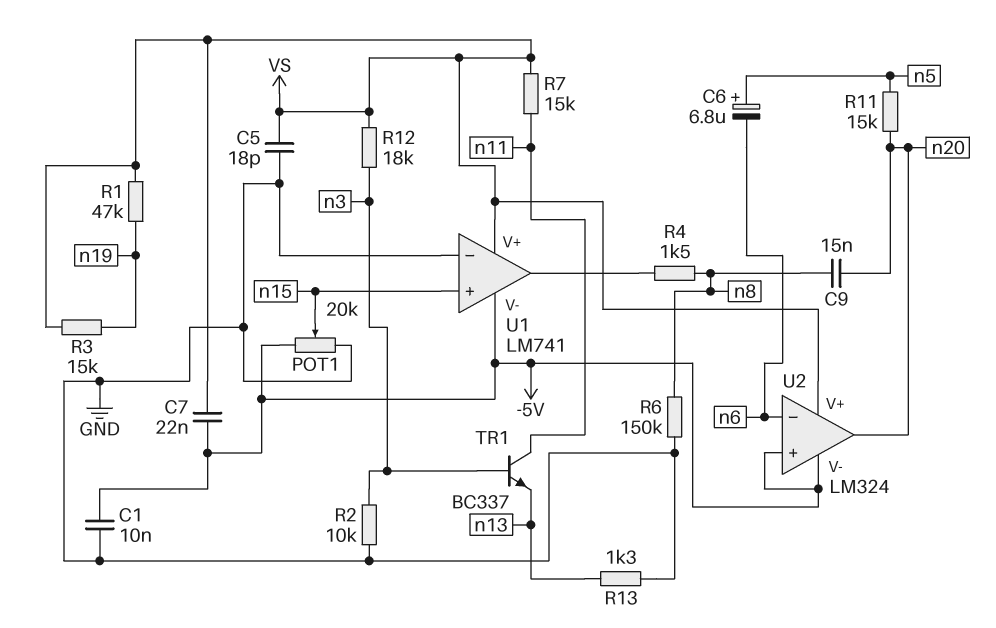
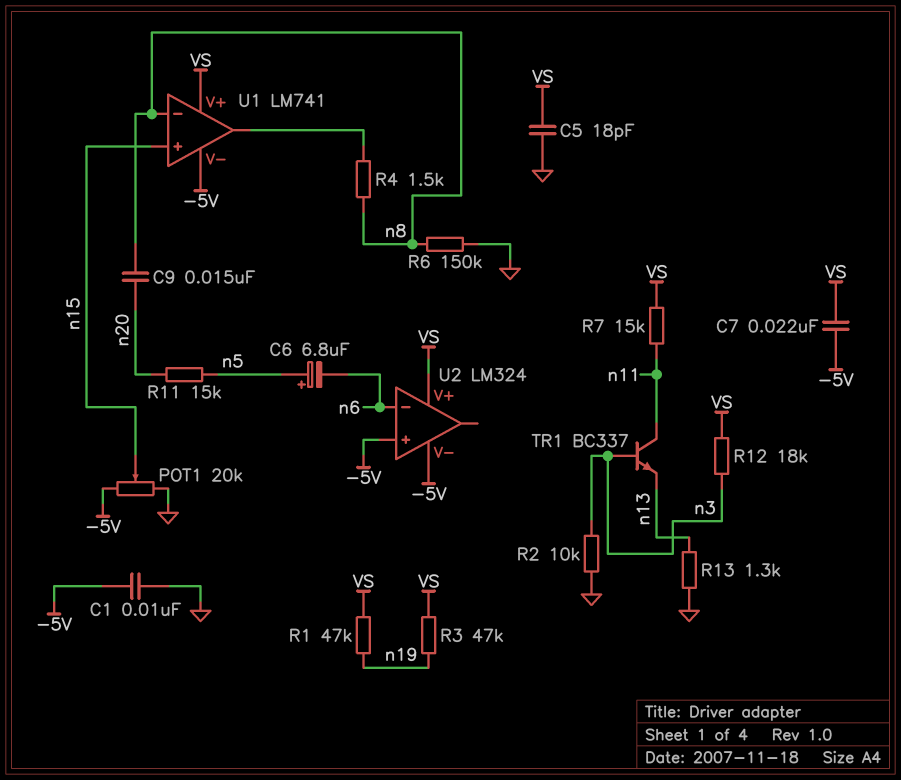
R3: 15k (VS, n19) -> 47k (VS, n19)
U1 pin in-: GND -> n8
U2 pin out: n20 -> none

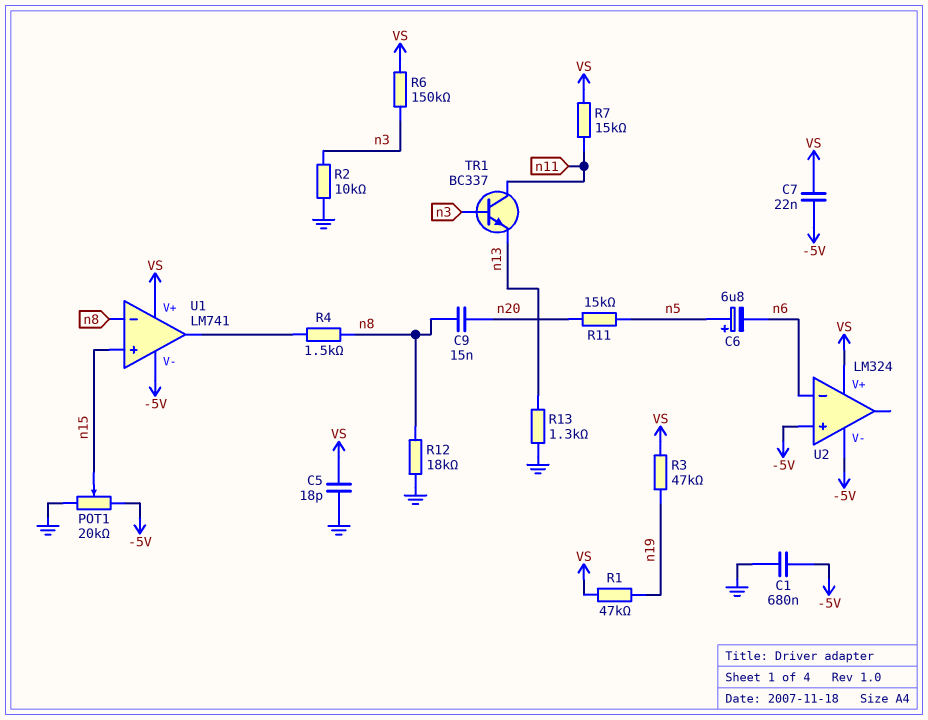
C1: 10nF (-5V, GND) -> 680nF (-5V, GND)
R6: 150k (GND, n8) -> 150k (VS, n3)
R12: 18k (VS, n3) -> 18k (GND, n8)

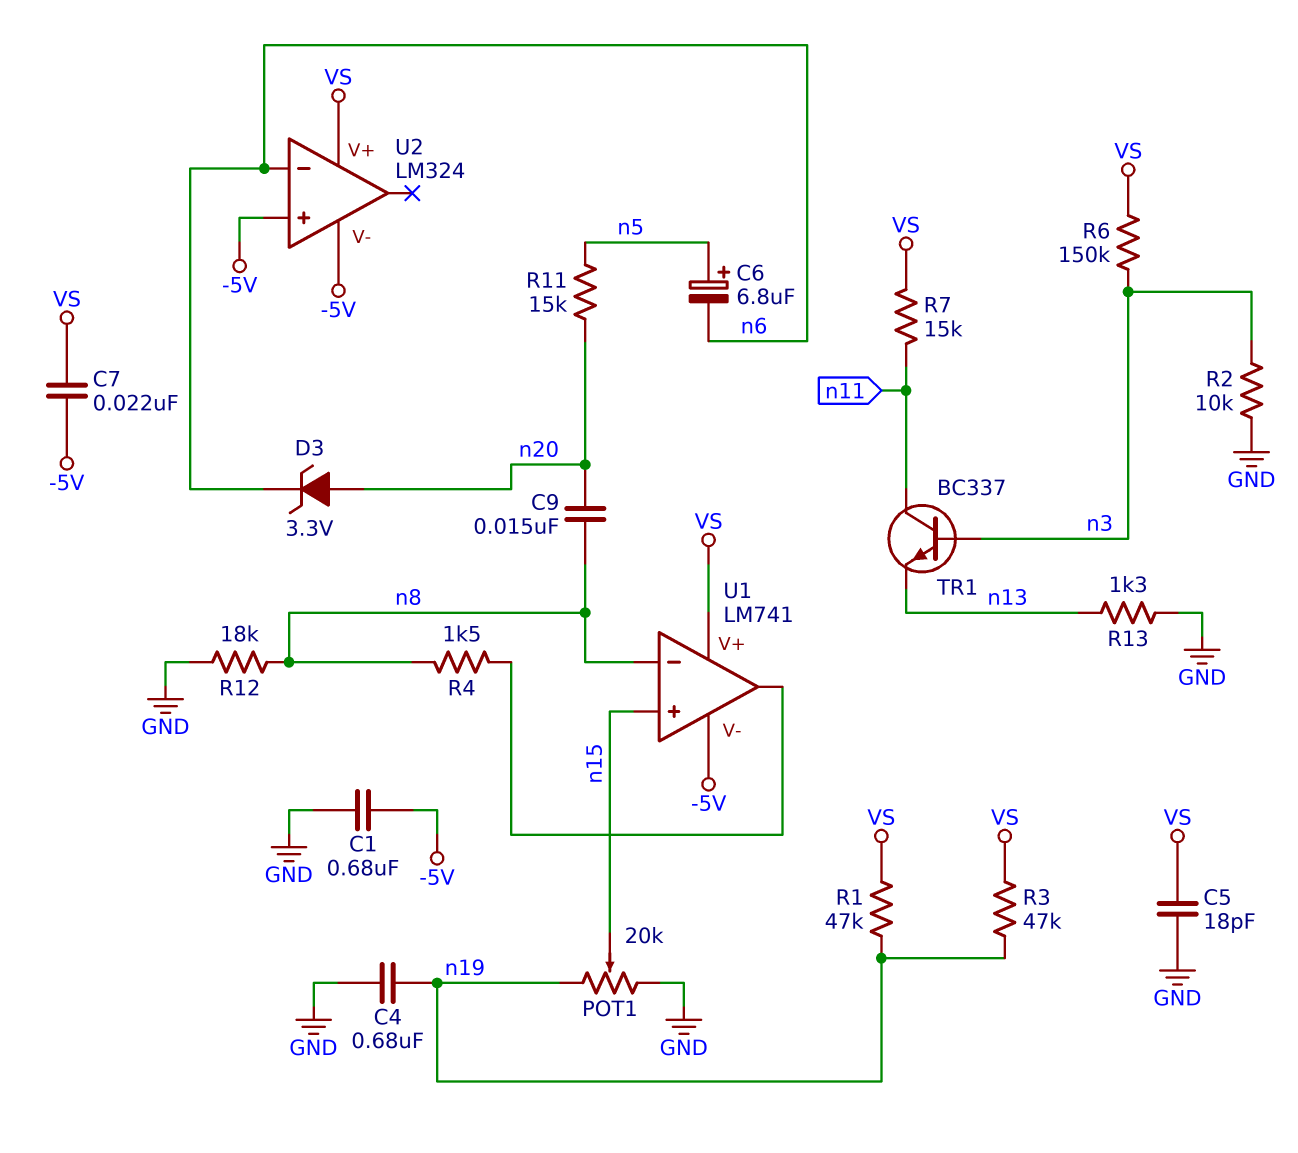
C4: none -> 680nF (GND, n19)
D3: none -> zener 3.3V (A n20, K n6)
POT1: 20k (-5V, GND, wiper n15) -> 20k (GND, n19, wiper n15)

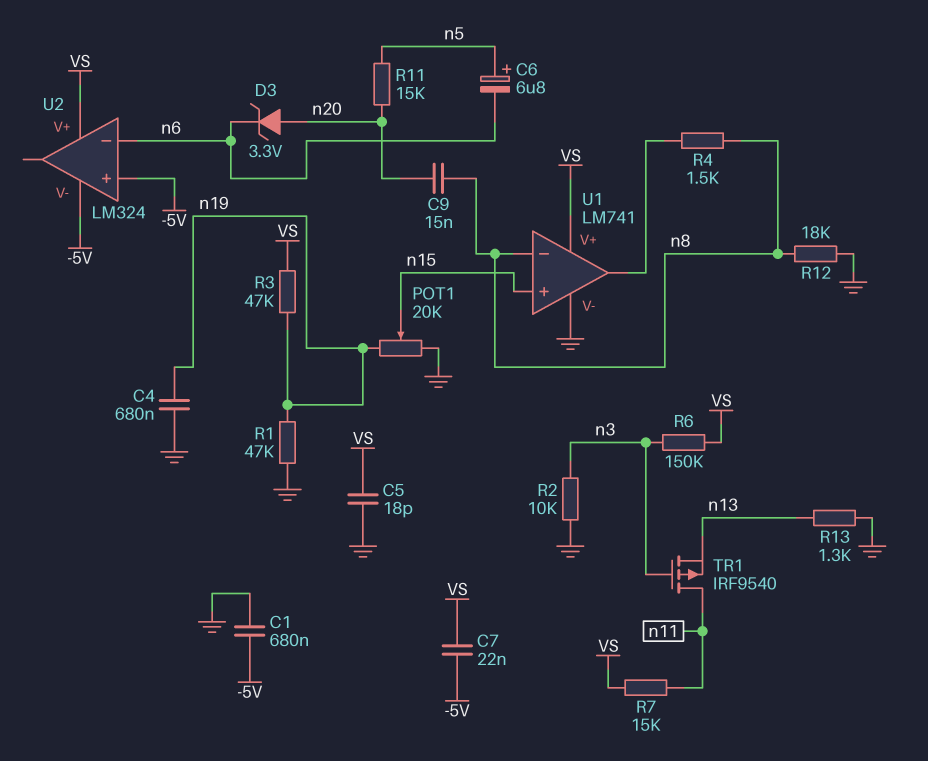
R1: 47k (VS, n19) -> 47k (GND, n19)
TR1: NPN BC337 (B n3, C n11, E n13) -> PMOS IRF9540 (G n3, D n11, S n13)
U1 pin V-: -5V -> GND

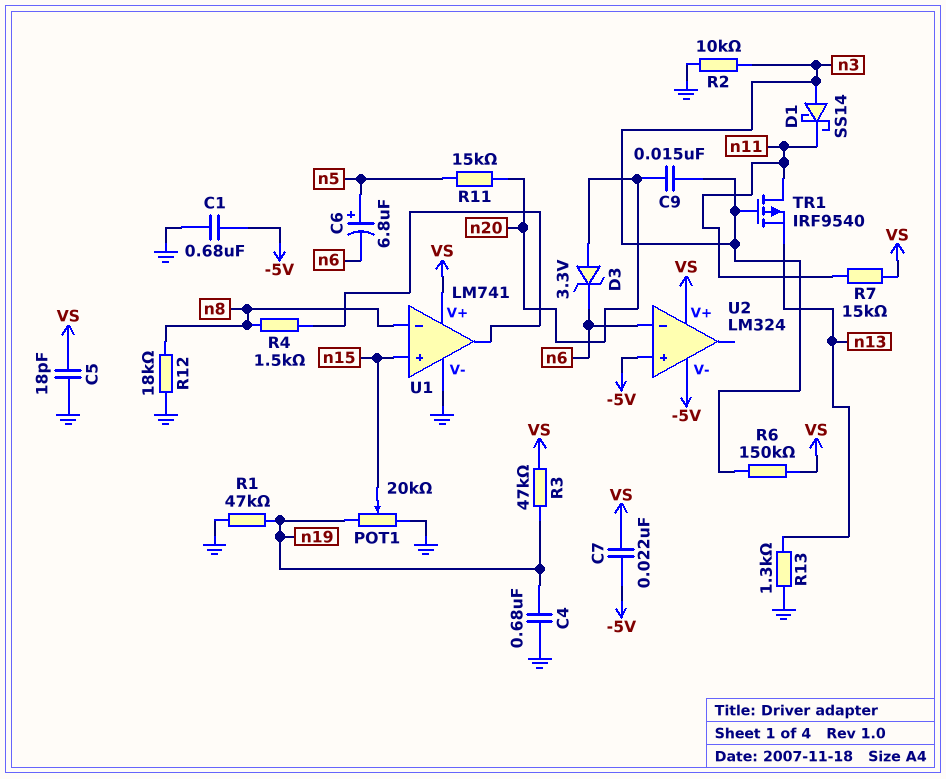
C9: 15nF (n8, n20) -> 15nF (n3, n20)
D1: none -> schottky SS14 (A n3, K n11)

